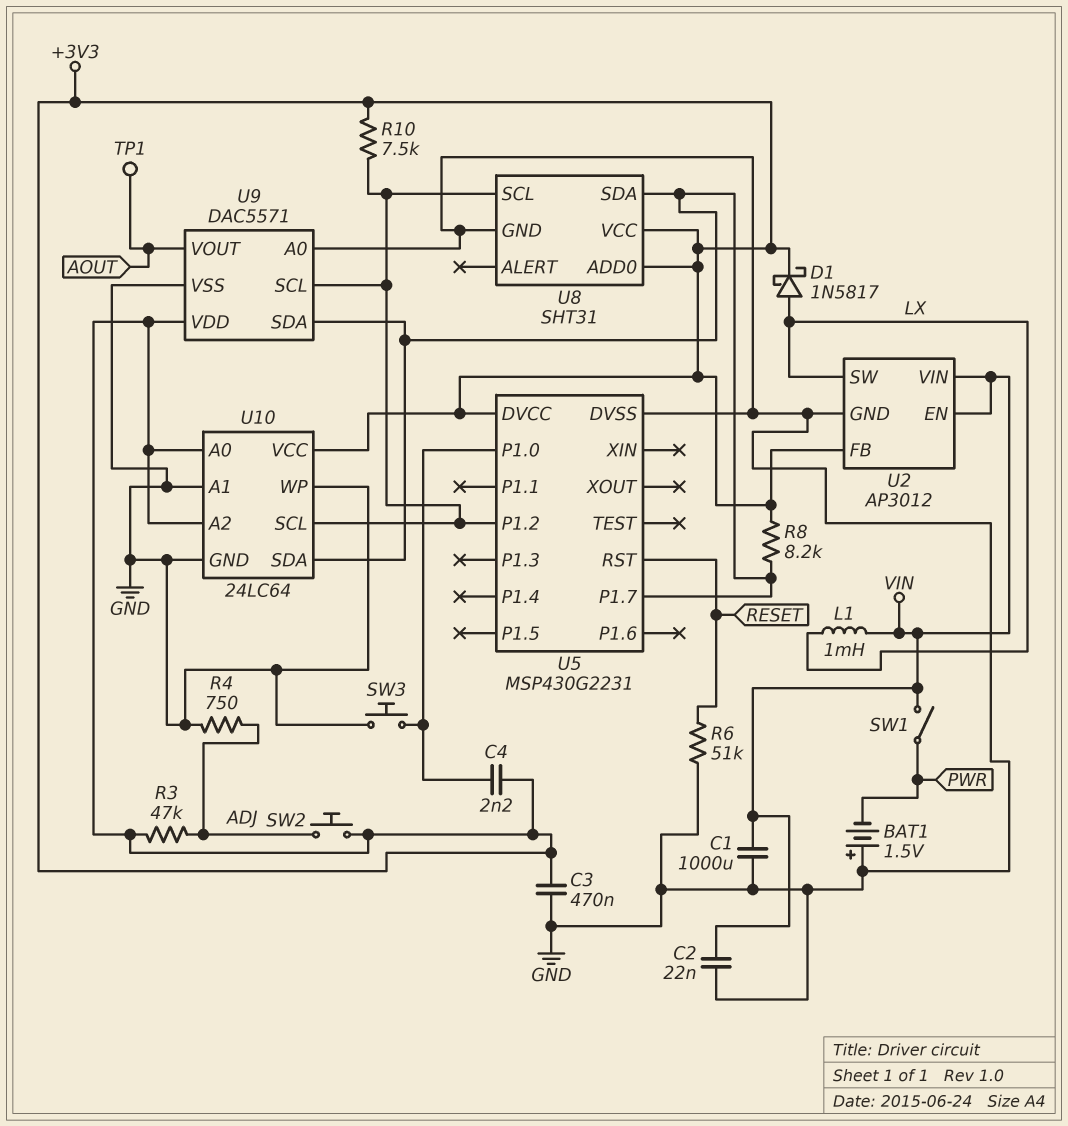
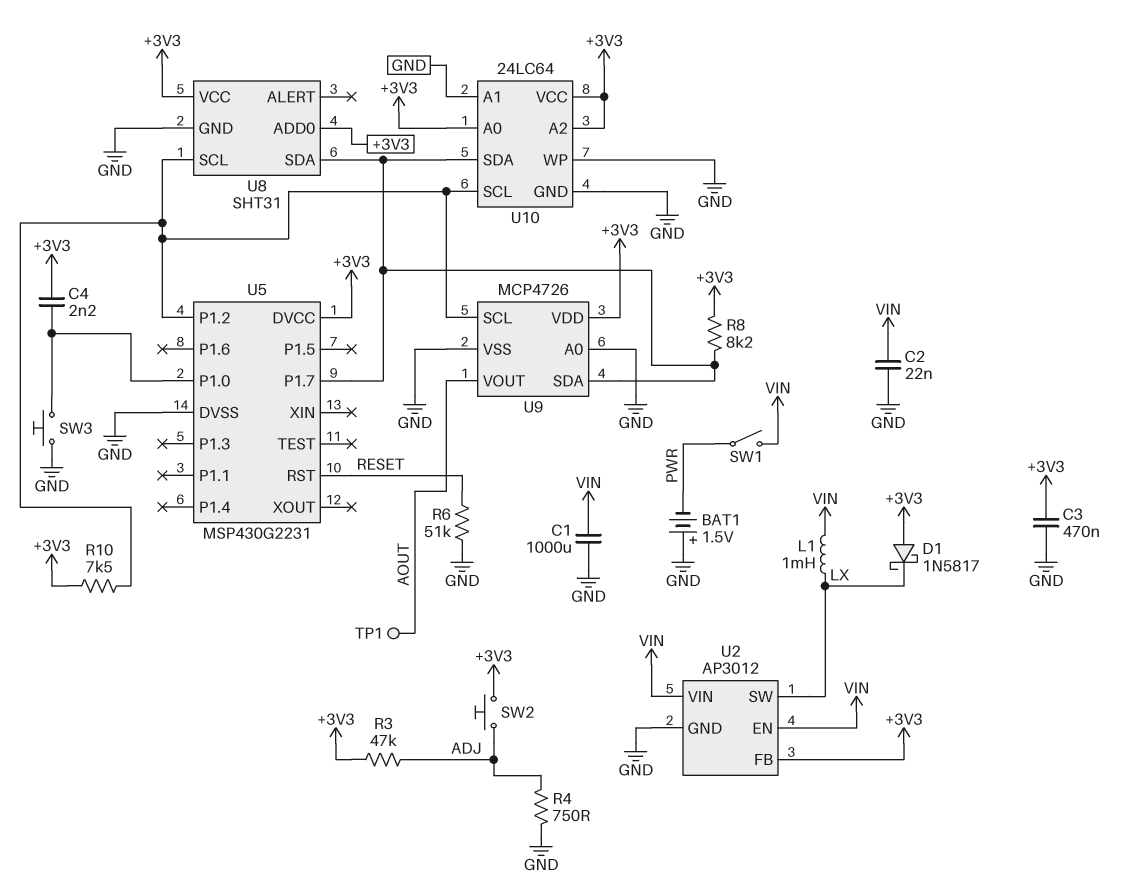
D1: schottky 1N5817 (A LX, K +3V3) -> schottky 1N5817 (A +3V3, K LX)
U9: DAC5571 -> MCP4726

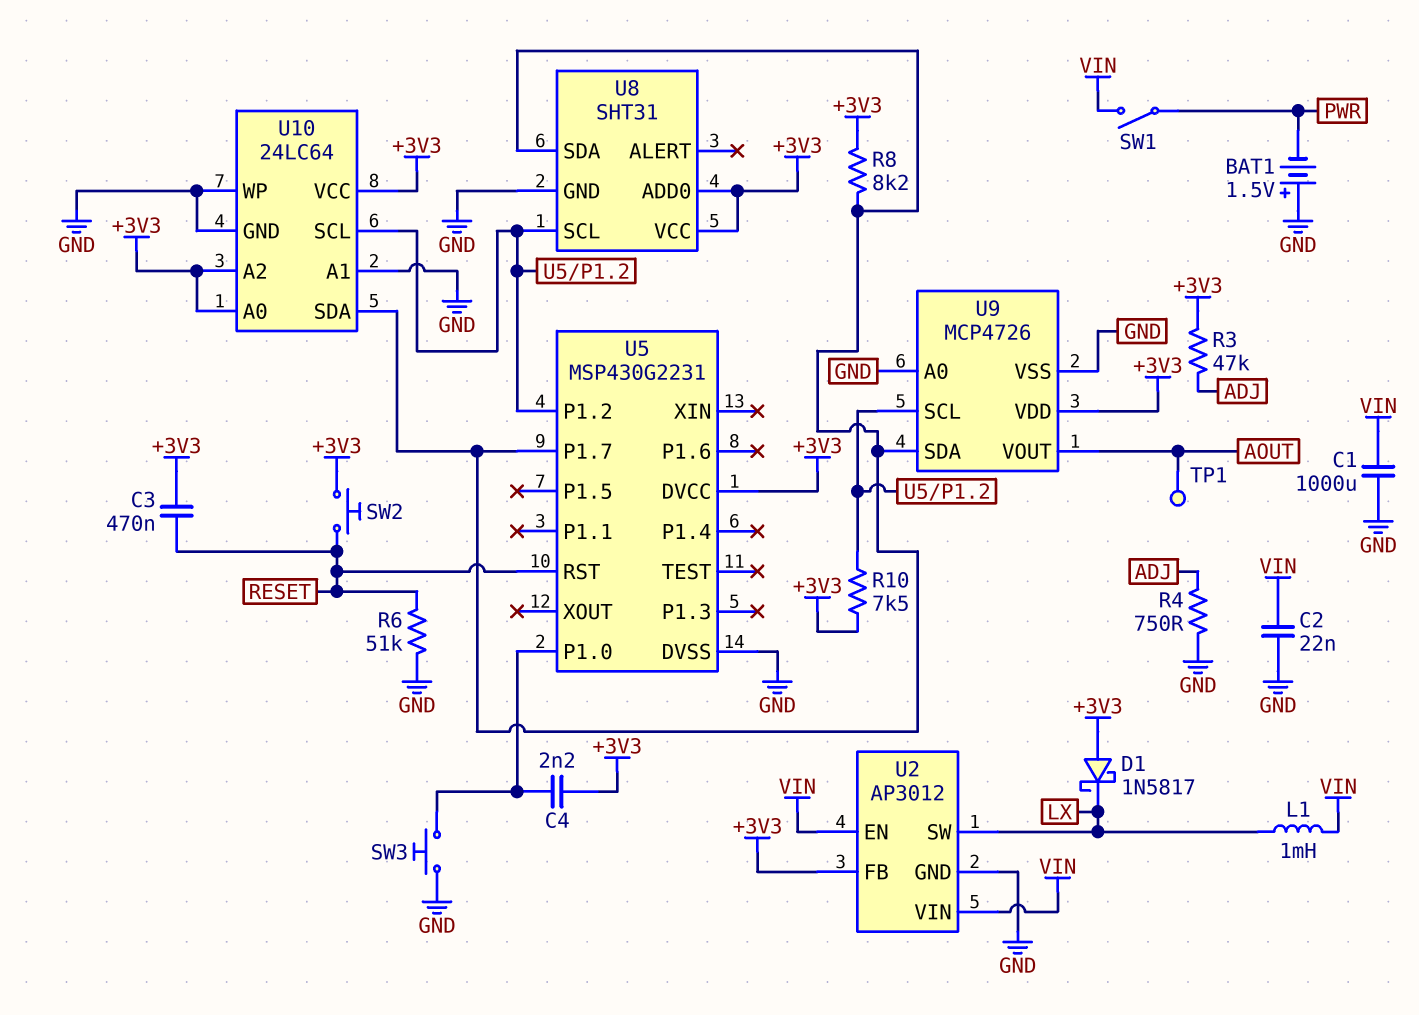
C3: 470nF (+3V3, GND) -> 470nF (+3V3, RESET)
SW2: button (+3V3, ADJ) -> button (+3V3, RESET)

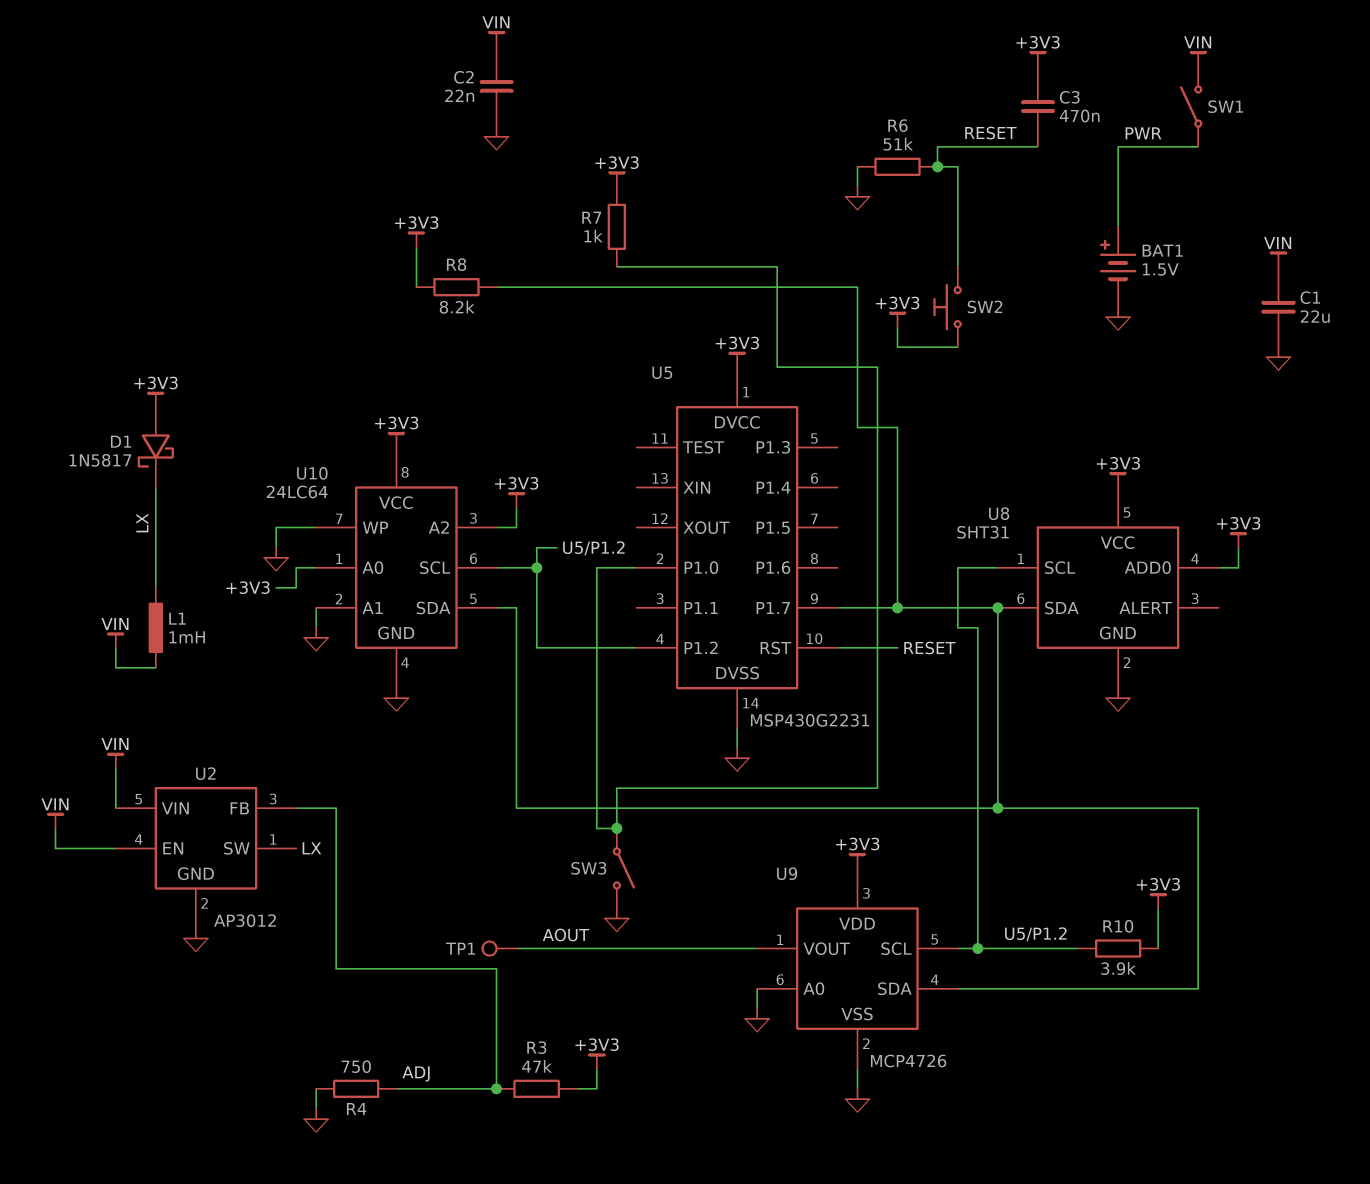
BAT1: 1.5V (plus GND, minus PWR) -> 1.5V (plus PWR, minus GND)
C1: 1000uF (GND, VIN) -> 22uF (GND, VIN)
C4: 2.2nF (+3V3, U5/P1.0) -> none
R7: none -> 1k (+3V3, U5/P1.0)
R10: 7.5k (+3V3, U5/P1.2) -> 3.9k (+3V3, U5/P1.2)
SW3: button (GND, U5/P1.0) -> switch (GND, U5/P1.0)
U2 pin FB: +3V3 -> ADJ

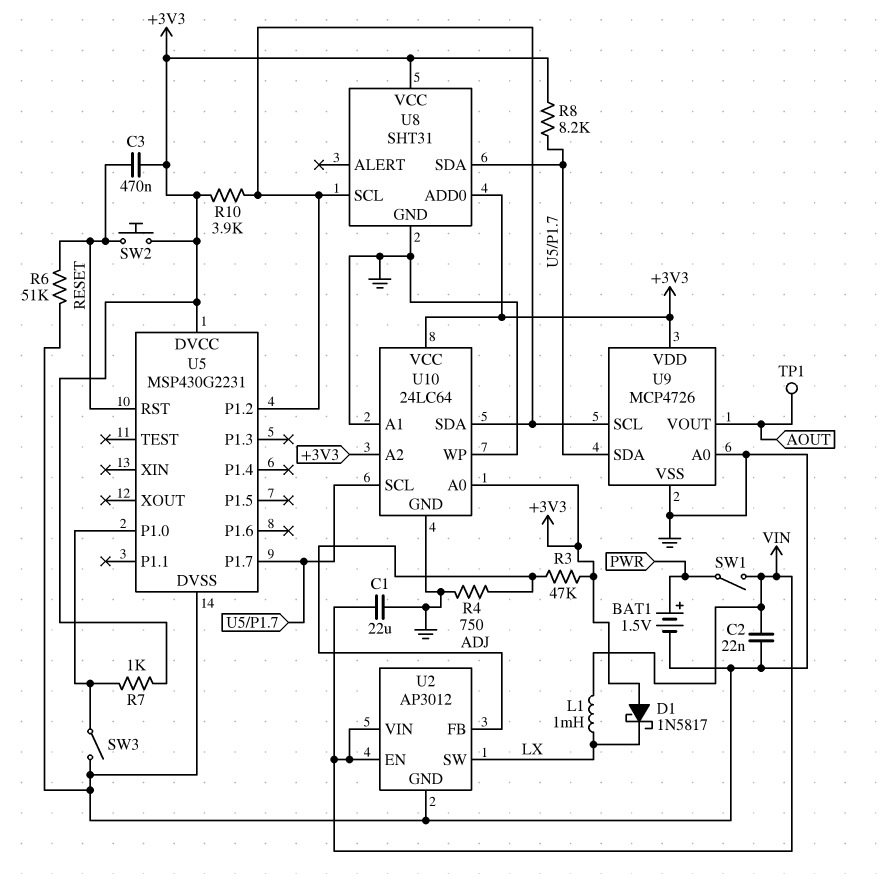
U10 pin SCL: U5/P1.2 -> U5/P1.7
U10 pin SDA: U5/P1.7 -> U5/P1.2

